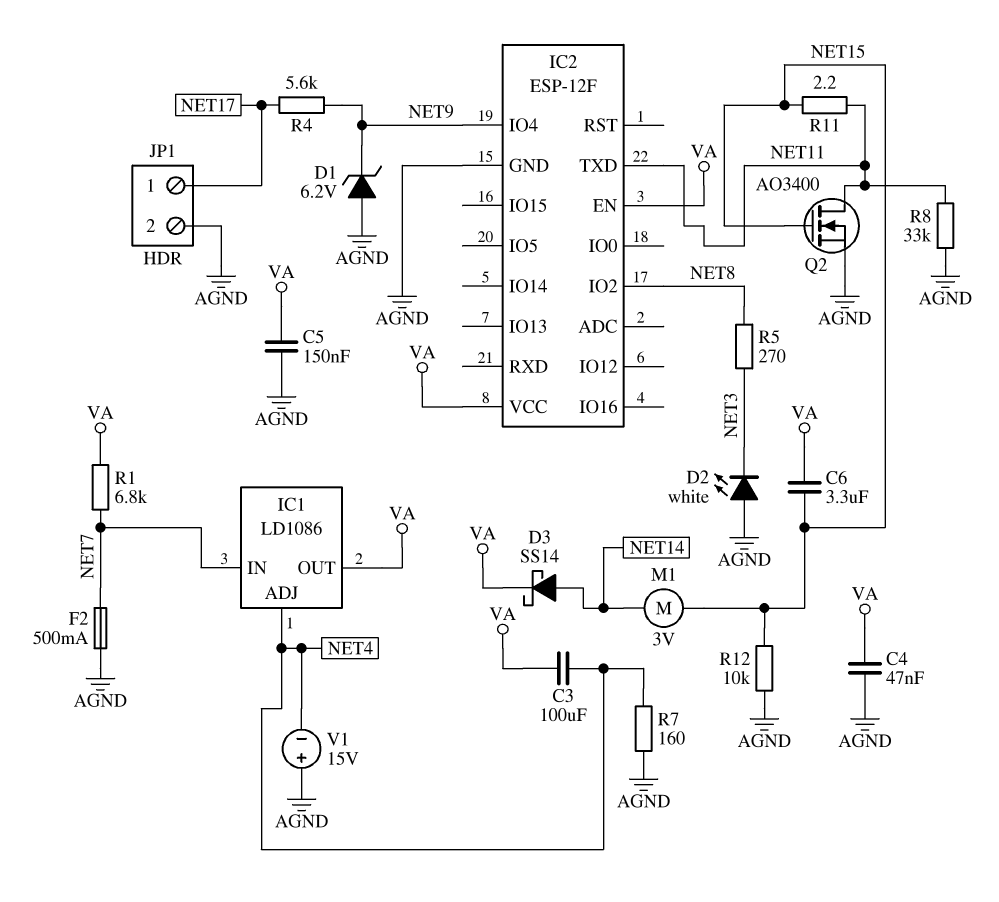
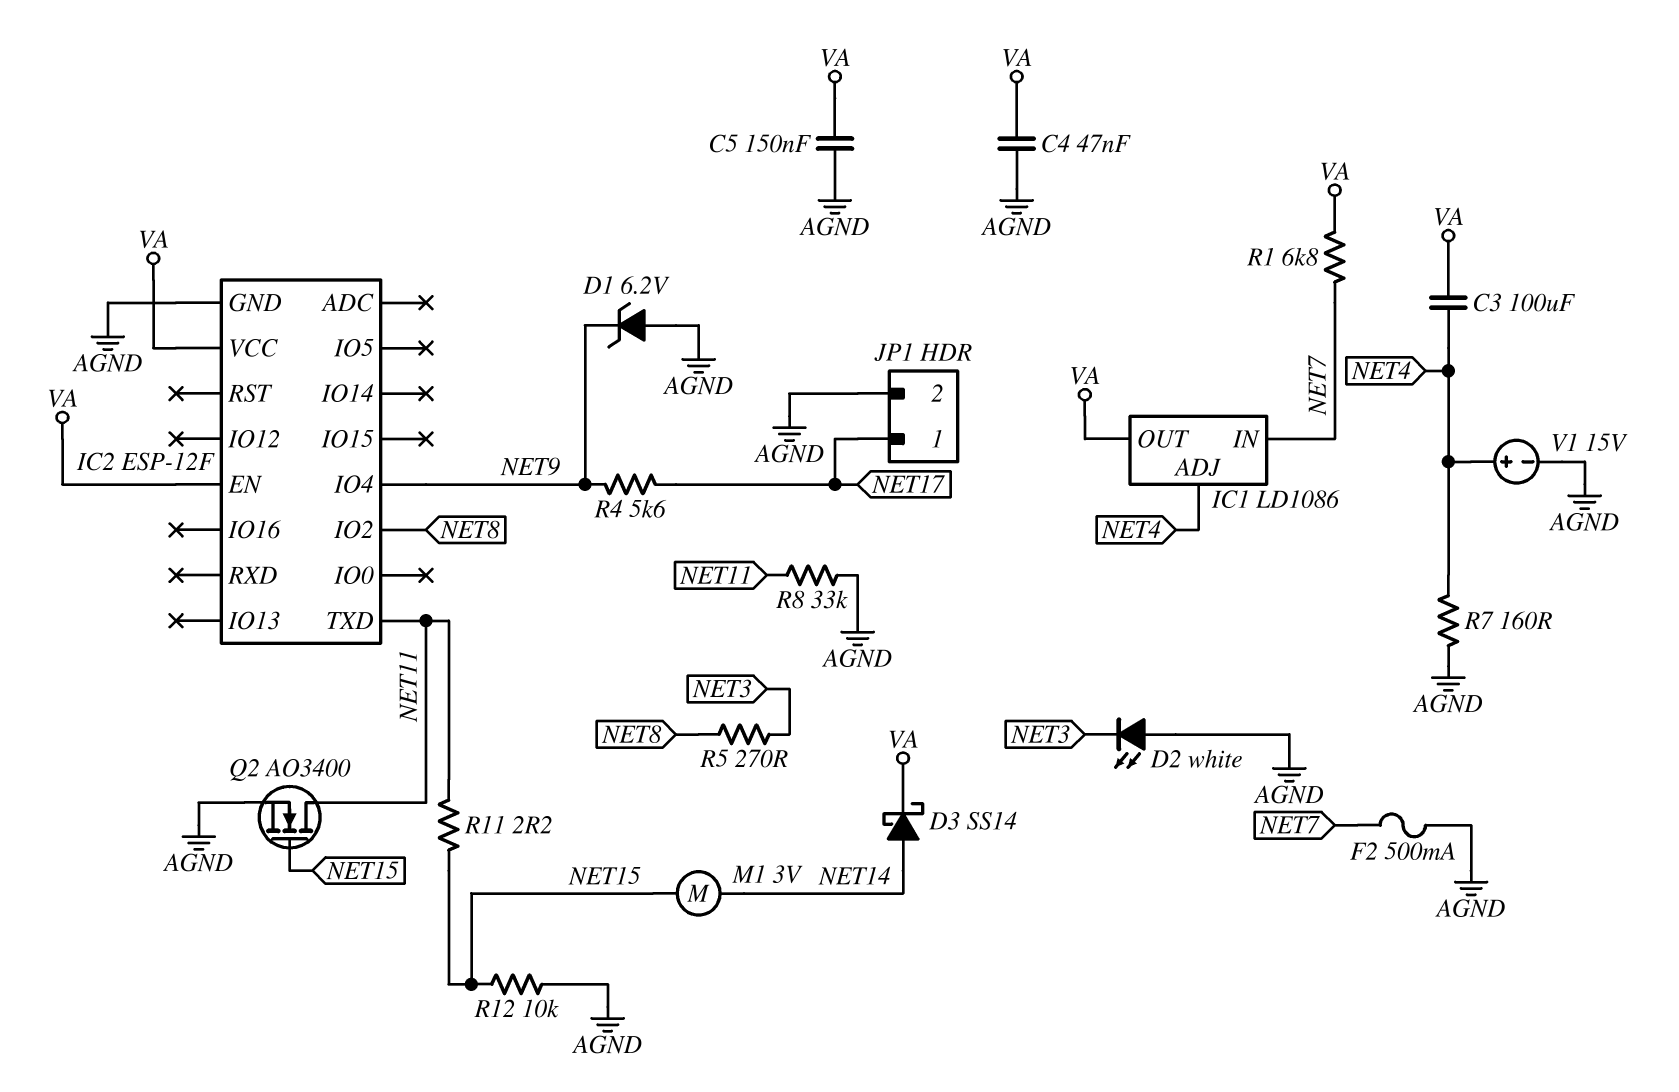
C6: 3.3uF (NET15, VA) -> none
V1: 15V (plus AGND, minus NET4) -> 15V (plus NET4, minus AGND)

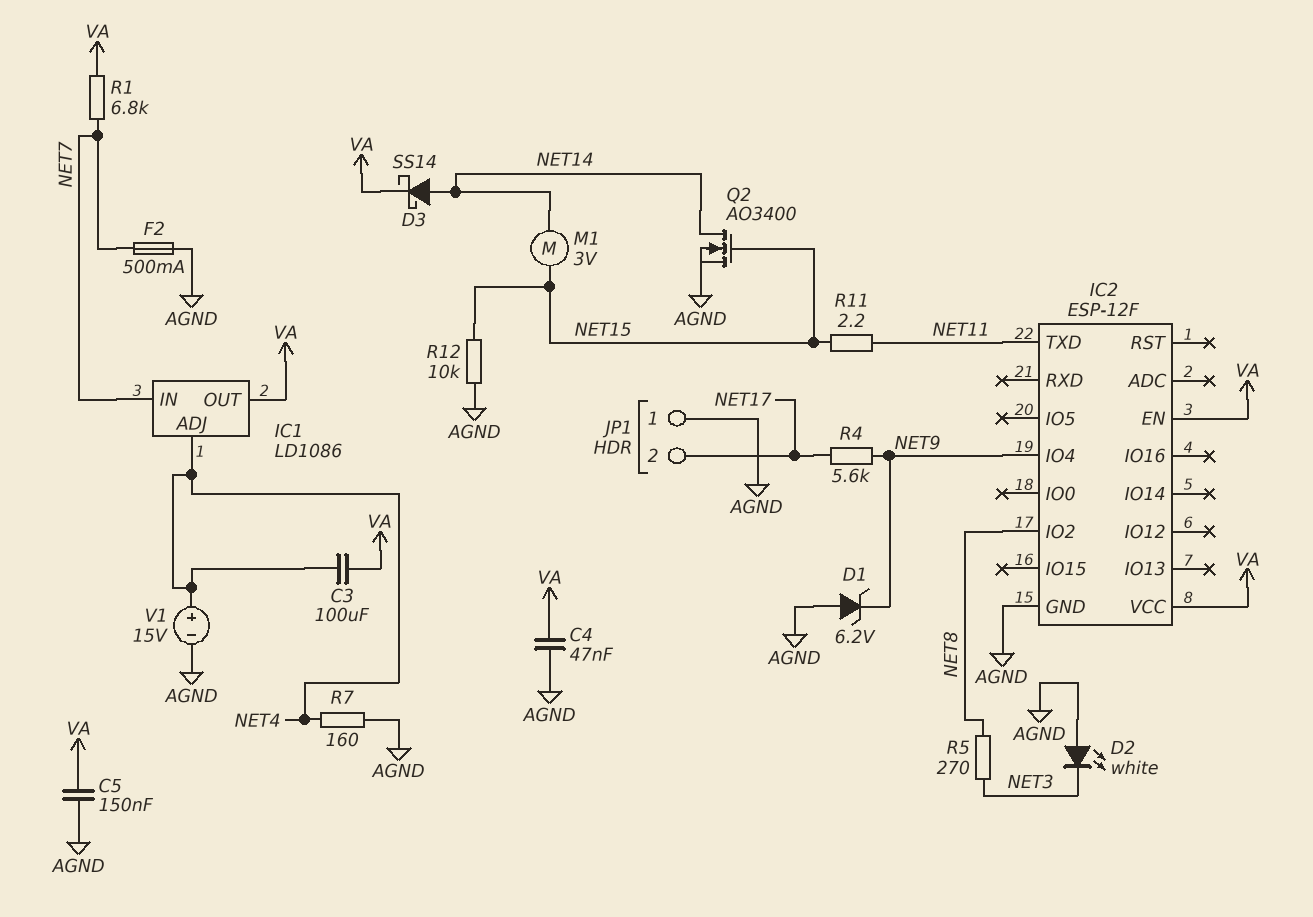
JP1 pin 1: NET17 -> AGND
JP1 pin 2: AGND -> NET17
Q2: NMOS AO3400 (G NET15, D NET11, S AGND) -> NMOS AO3400 (G NET15, D NET14, S AGND)
R8: 33k (AGND, NET11) -> none

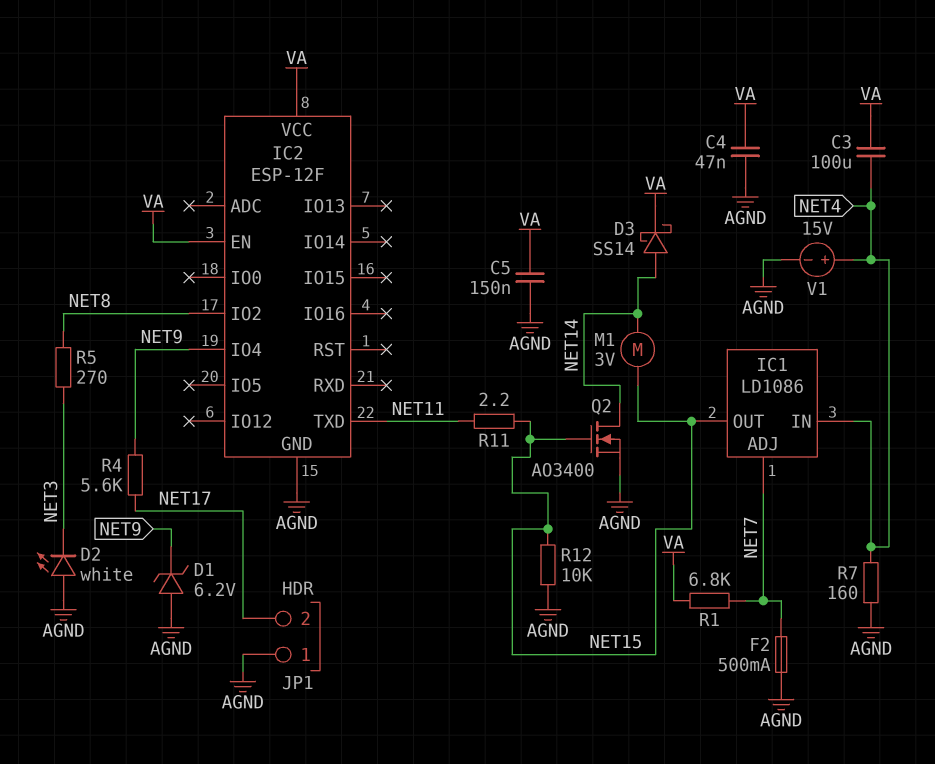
IC1 pin ADJ: NET4 -> NET7
IC1 pin IN: NET7 -> NET4
IC1 pin OUT: VA -> NET15

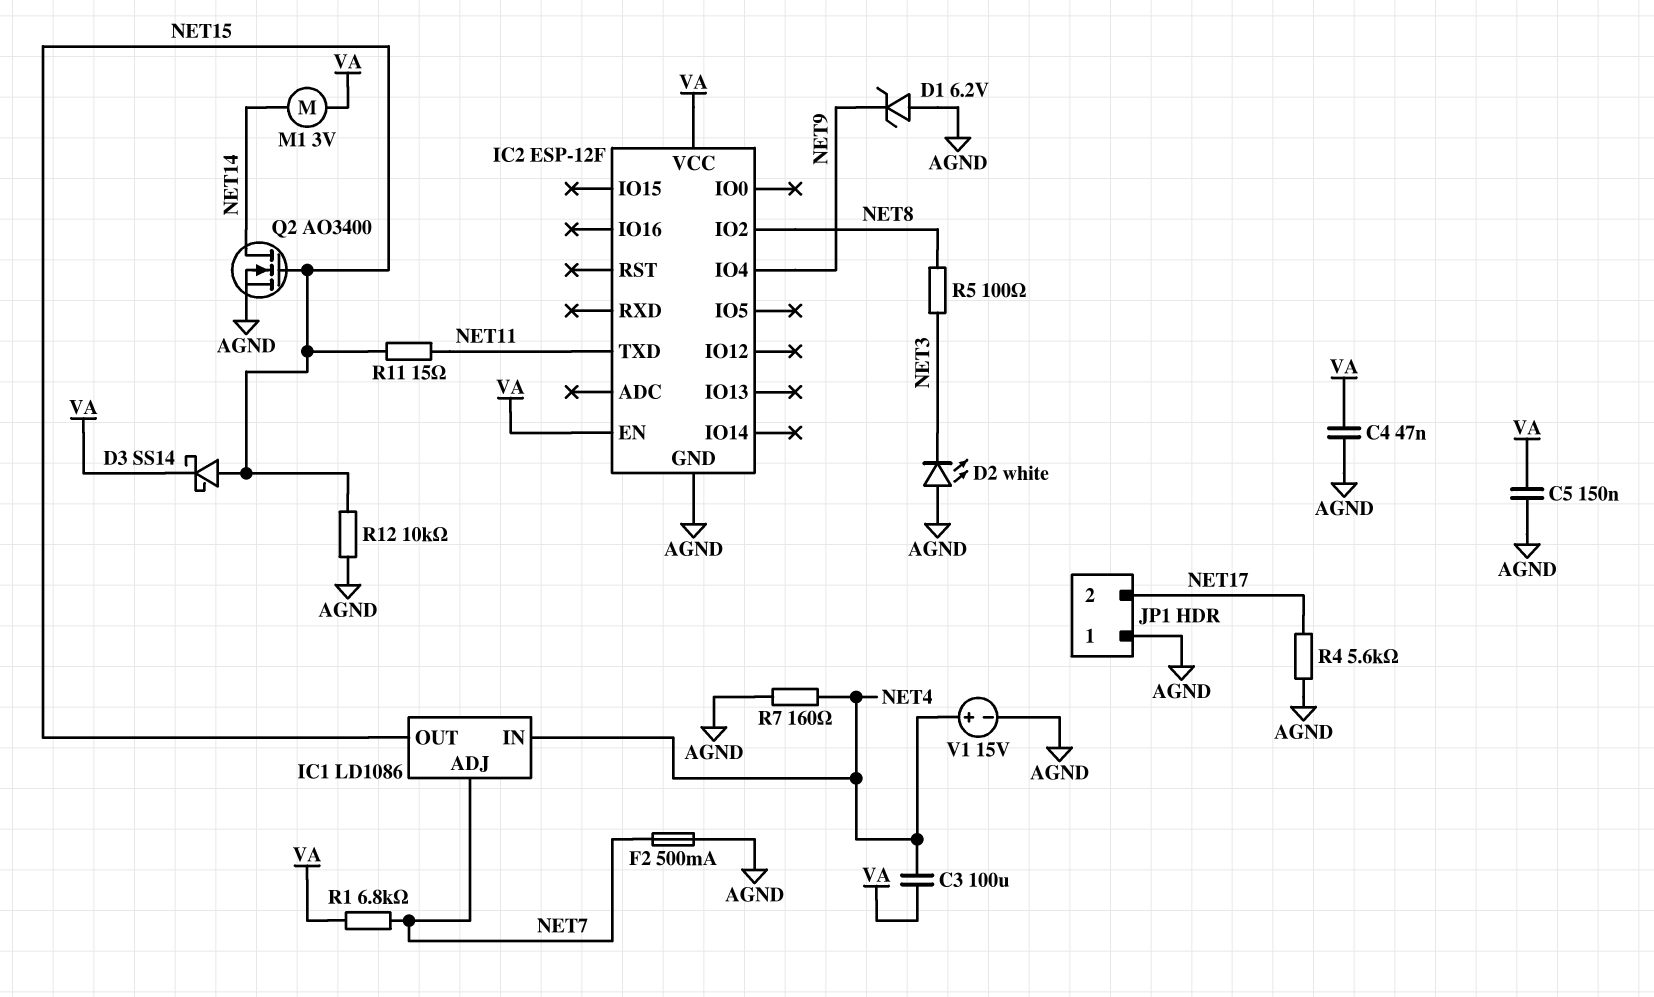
D3: schottky SS14 (A NET14, K VA) -> schottky SS14 (A NET15, K VA)
M1: motor 3V (NET14, NET15) -> motor 3V (NET14, VA)
R4: 5.6k (NET9, NET17) -> 5.6k (AGND, NET17)
R5: 270 (NET3, NET8) -> 100 (NET3, NET8)
R11: 2.2 (NET11, NET15) -> 15 (NET11, NET15)

